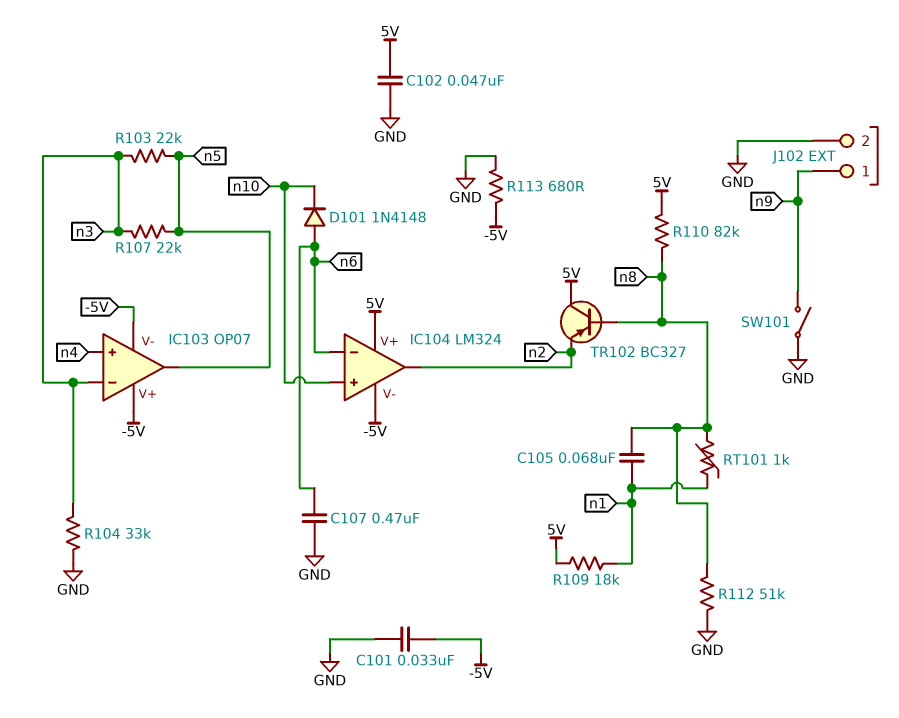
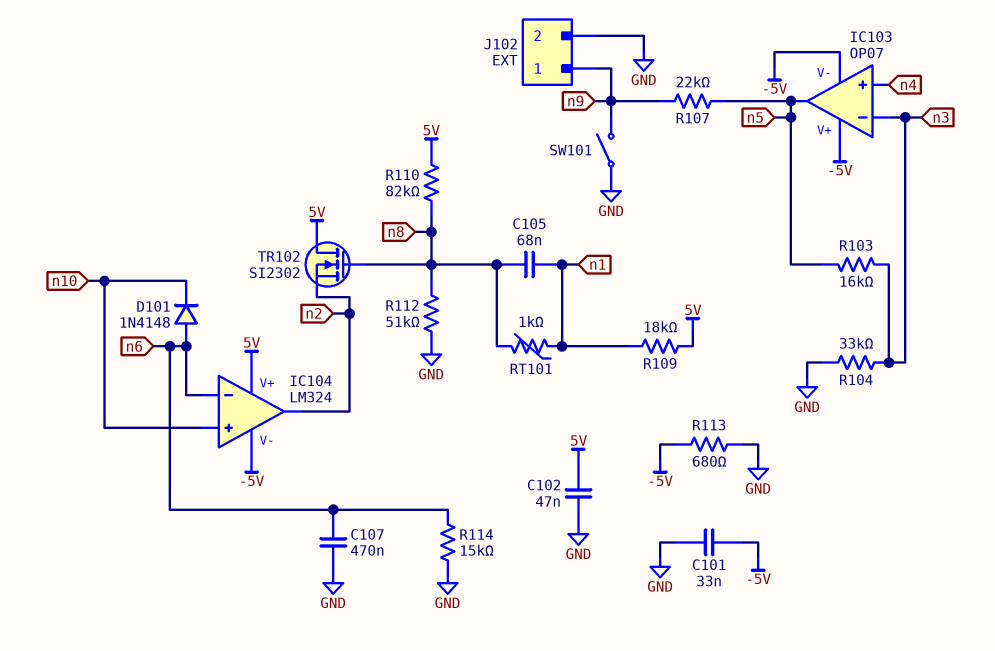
R103: 22k (n3, n5) -> 16k (n3, n5)
R107: 22k (n3, n5) -> 22k (n5, n9)
R114: none -> 15k (GND, n6)
TR102: PNP BC327 (B n8, C 5V, E n2) -> NMOS SI2302 (G n8, D 5V, S n2)

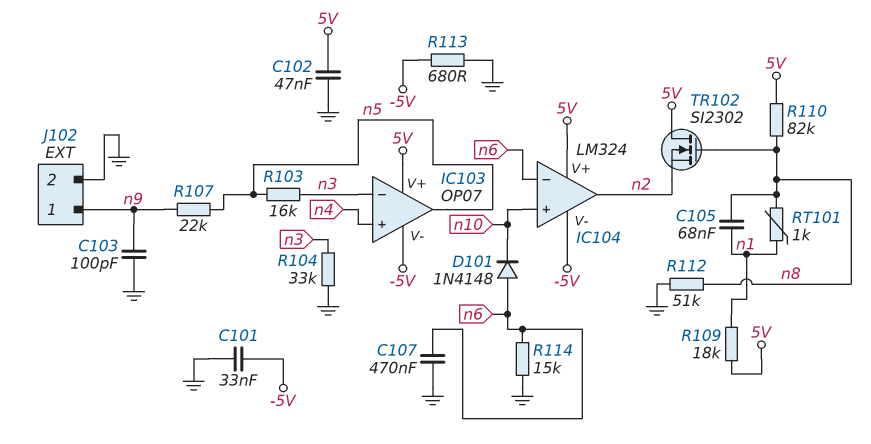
C103: none -> 100pF (GND, n9)
IC103 pin V+: -5V -> 5V
SW101: switch (GND, n9) -> none

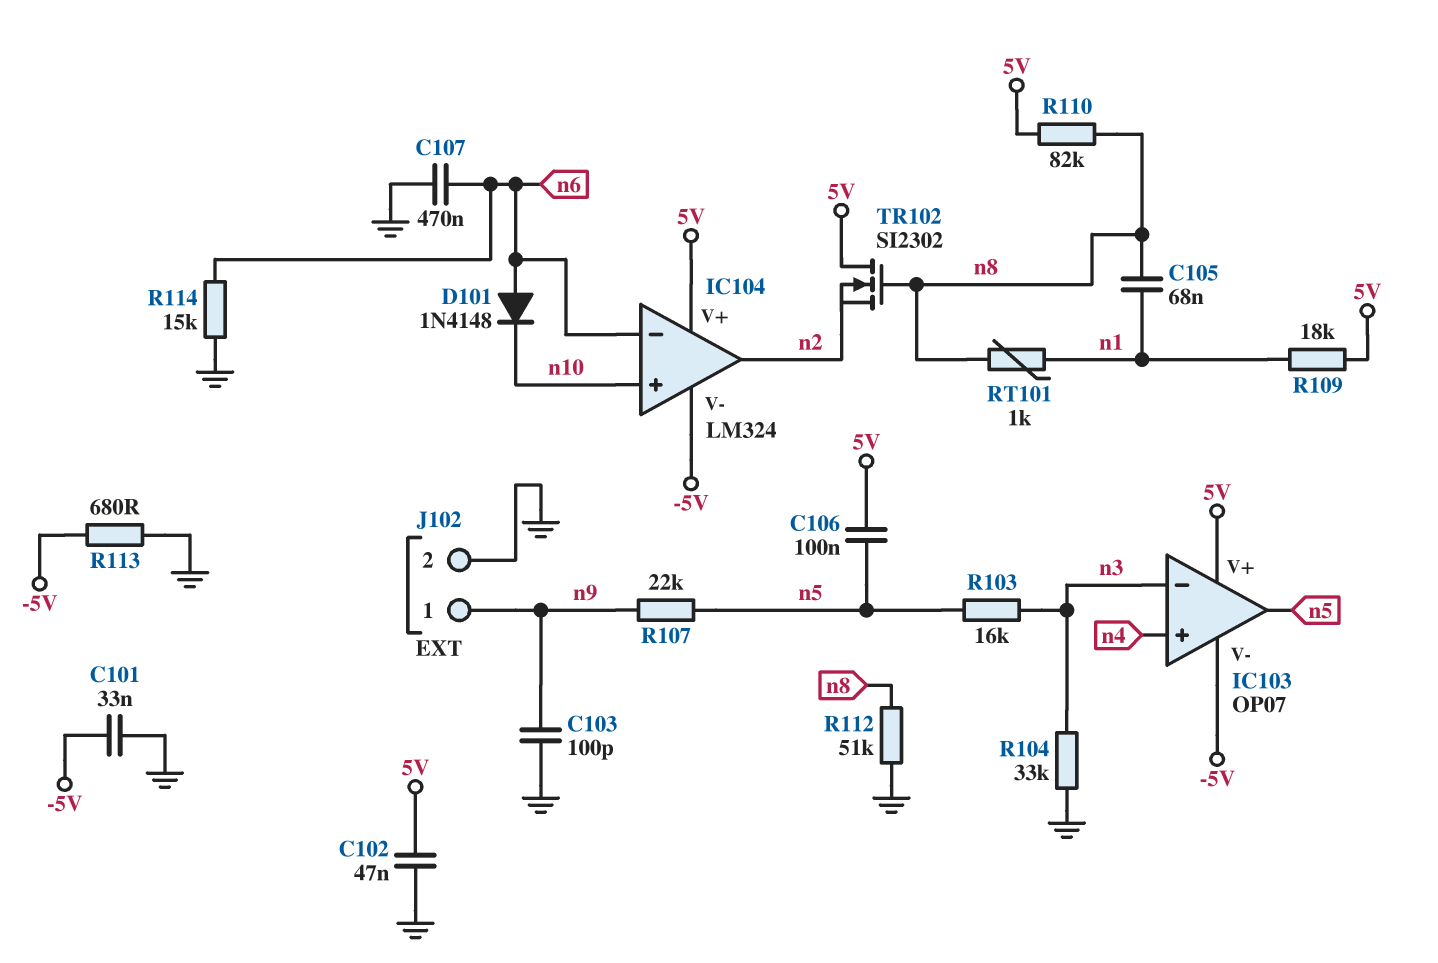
C106: none -> 100nF (5V, n5)

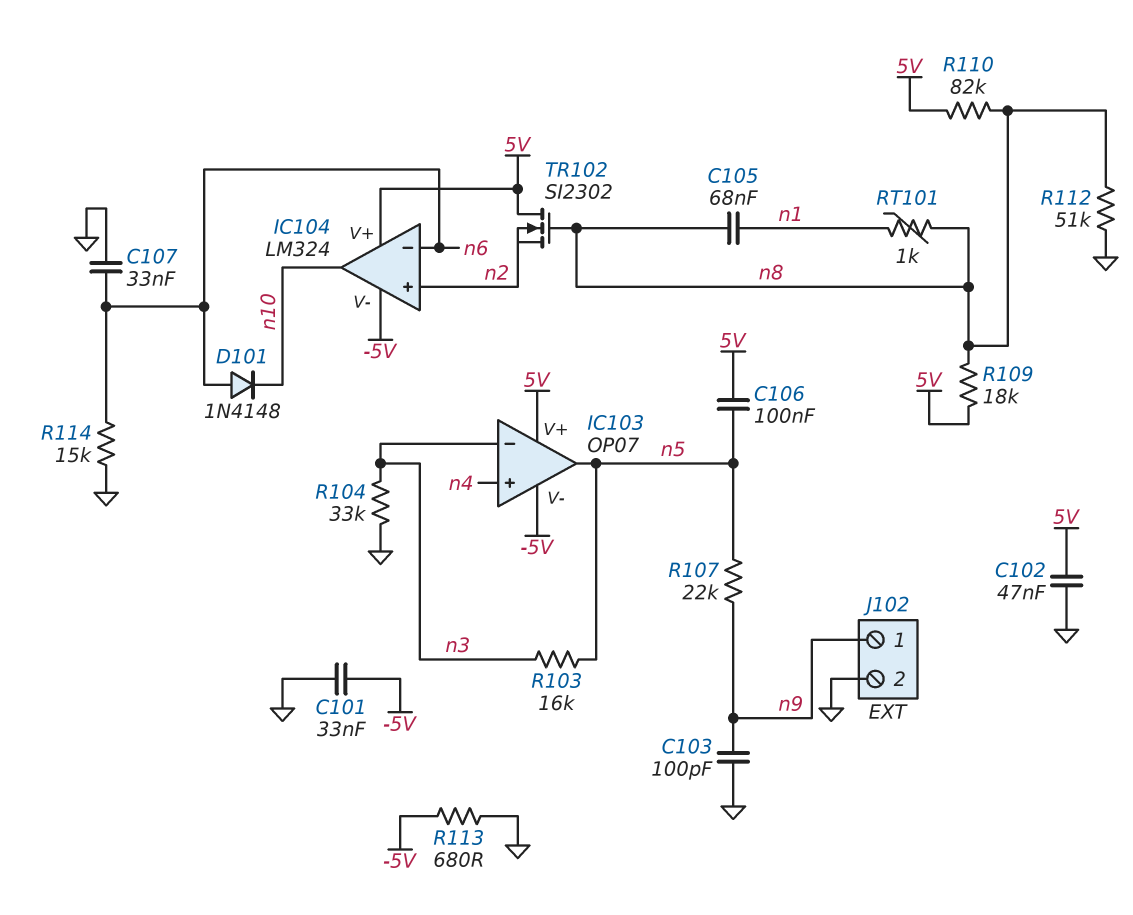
C107: 470nF (GND, n6) -> 33nF (GND, n6)
IC104 pin in+: n10 -> n2
IC104 pin out: n2 -> n10
R109: 18k (5V, n1) -> 18k (5V, n8)

